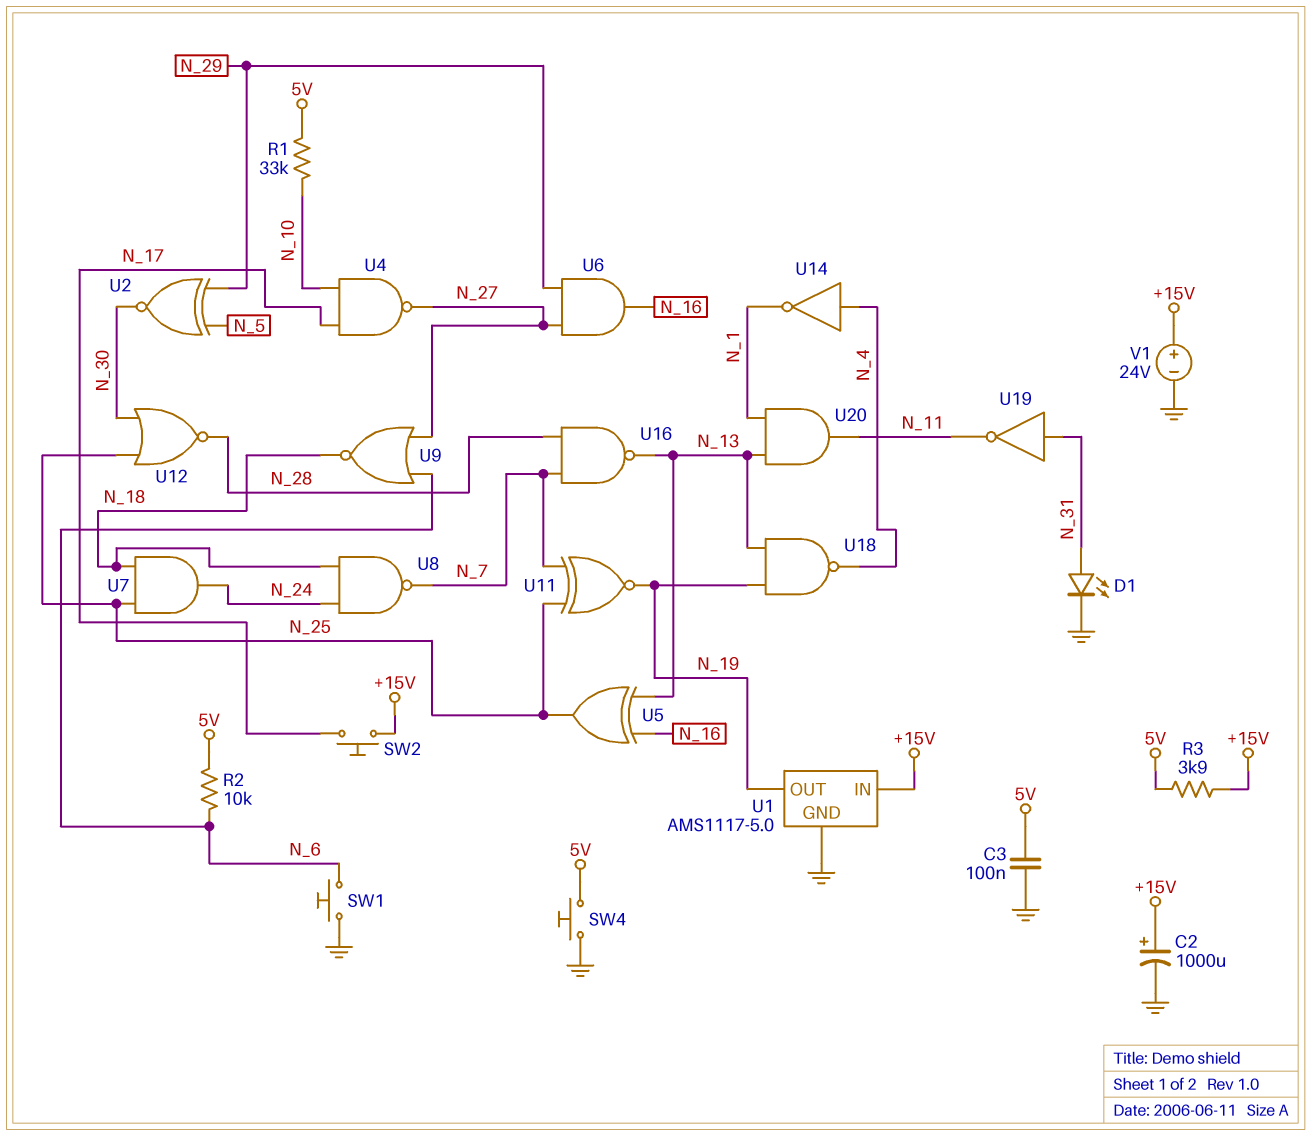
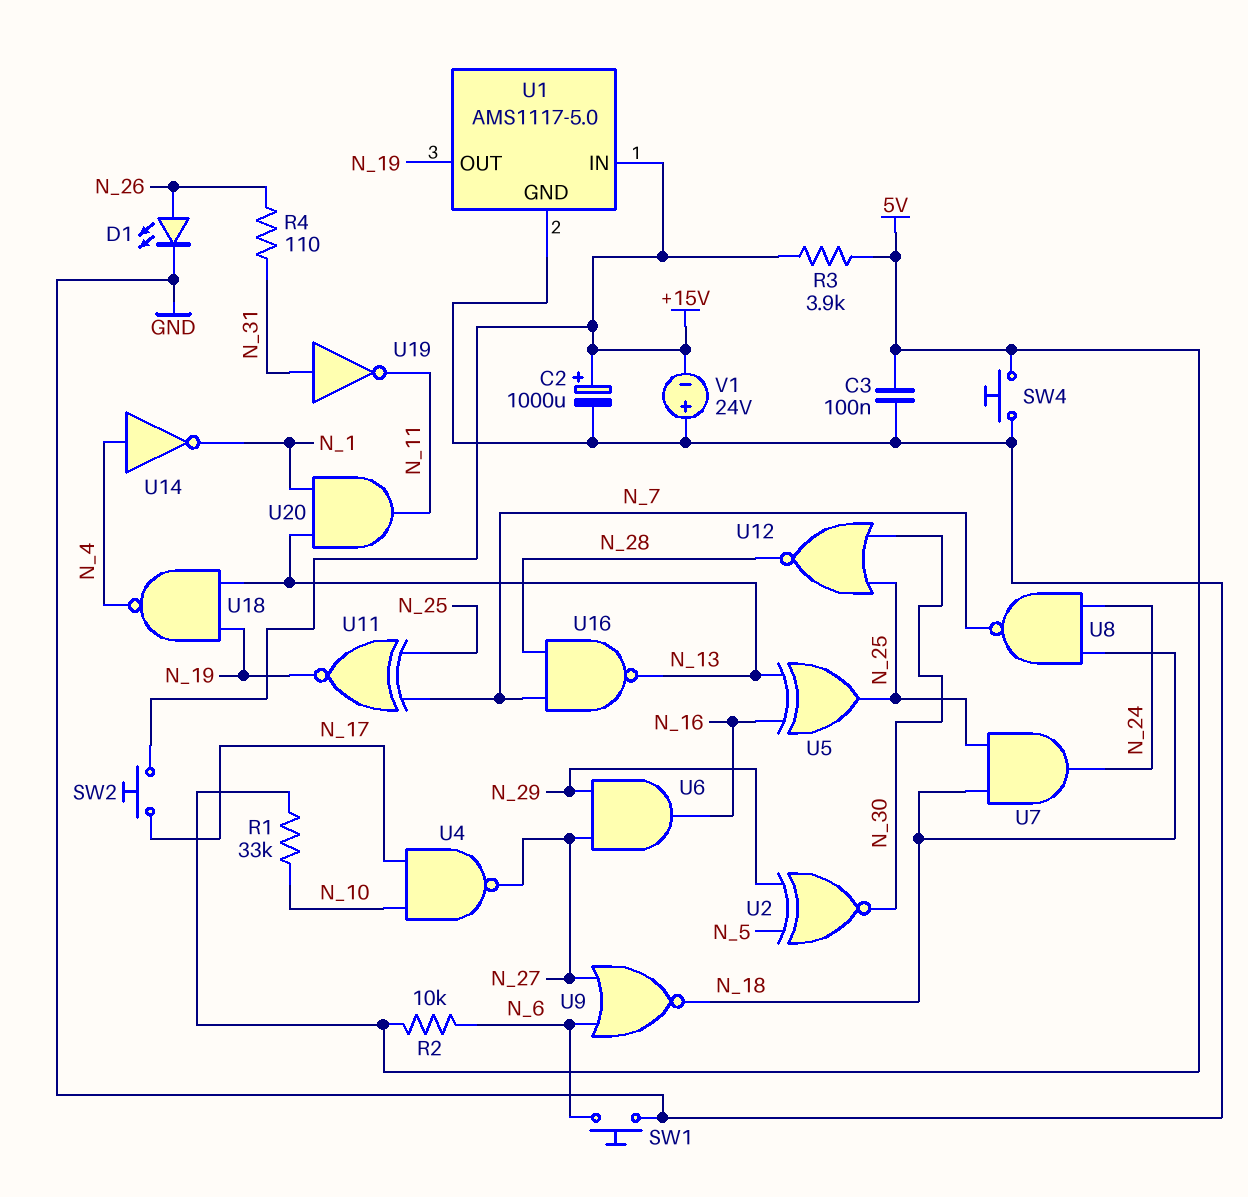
D1: LED (A N_31, K GND) -> LED (A N_26, K GND)
R4: none -> 110 (N_26, N_31)
V1: 24V (plus +15V, minus GND) -> 24V (plus GND, minus +15V)

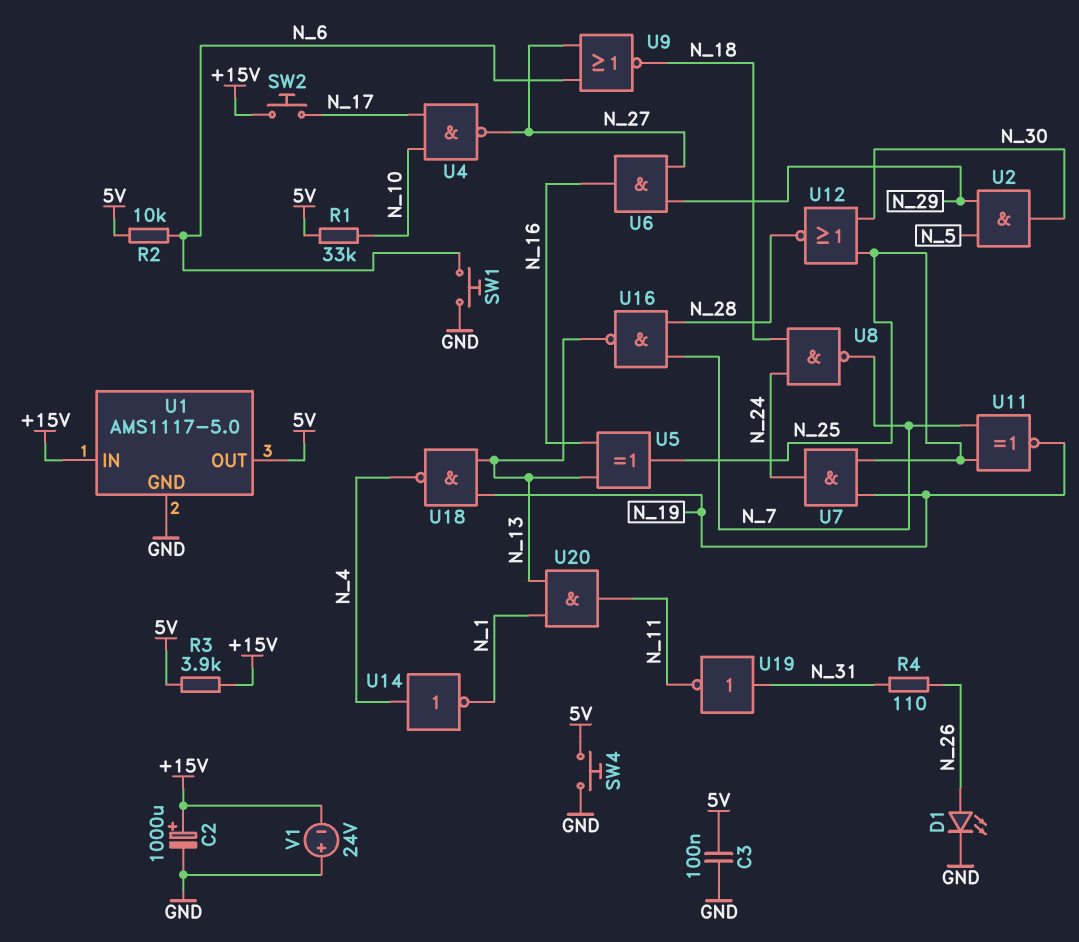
U1 pin OUT: N_19 -> 5V
U2: XNOR (in N_5, in N_29, out N_30) -> AND (in N_5, in N_29, out N_30)
U7: AND (in N_18, in N_25, out N_24) -> AND (in N_19, in N_25, out N_24)

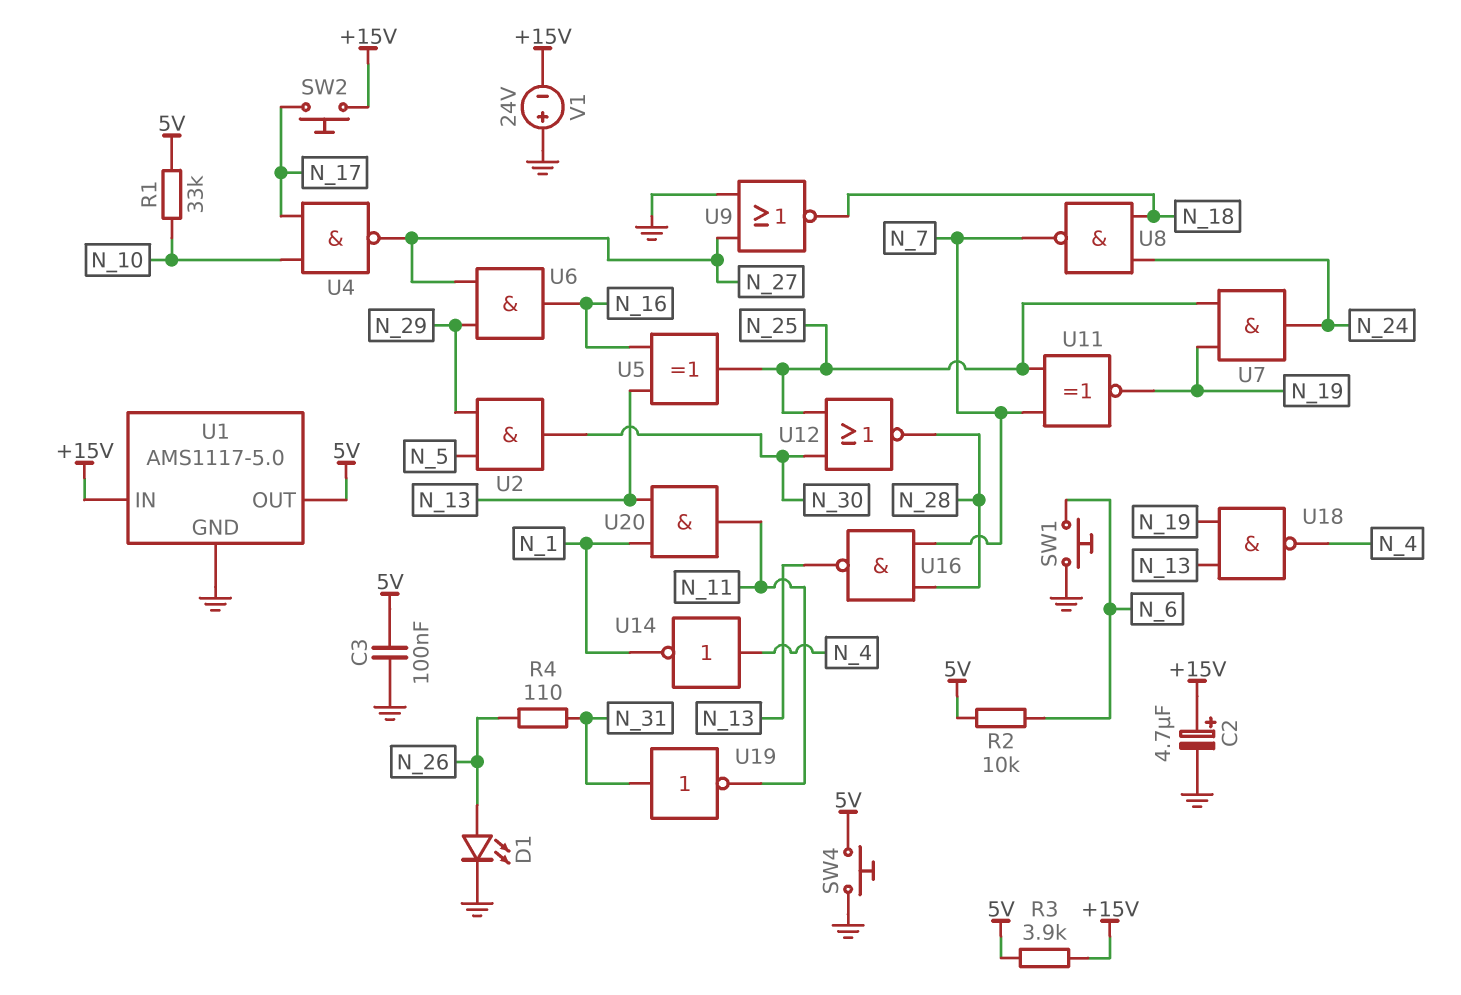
C2: 1000uF (plus +15V, minus GND) -> 4.7uF (plus +15V, minus GND)
U9: NOR (in N_6, in N_27, out N_18) -> NOR (in GND, in N_27, out N_18)

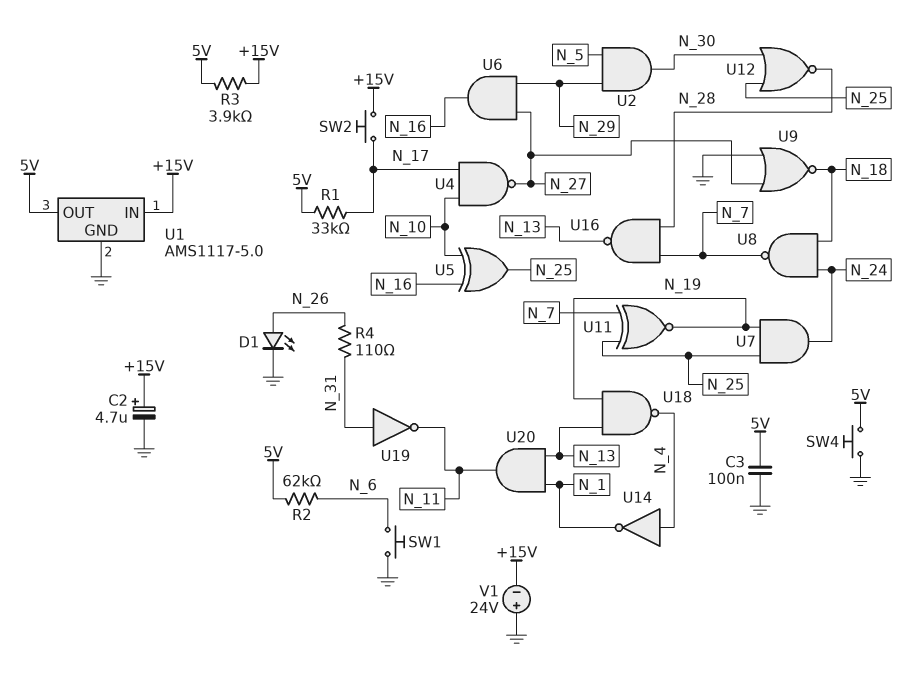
R1: 33k (5V, N_10) -> 33k (5V, N_17)
R2: 10k (5V, N_6) -> 62k (5V, N_6)
U5: XOR (in N_13, in N_16, out N_25) -> XOR (in N_10, in N_16, out N_25)

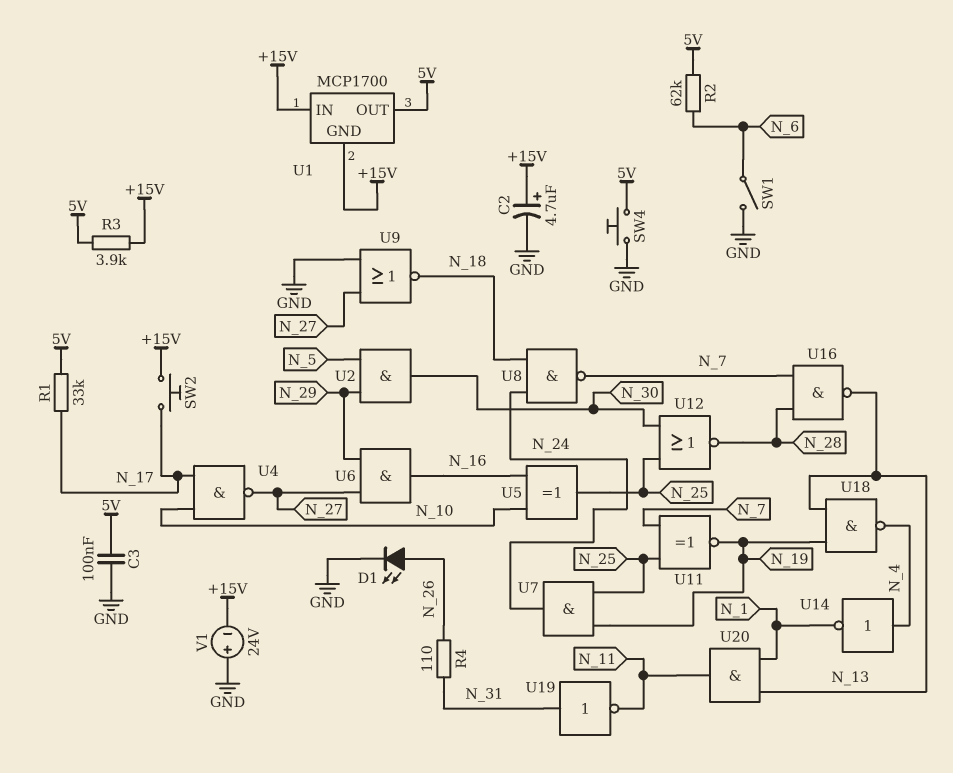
SW1: button (GND, N_6) -> switch (GND, N_6)
U1: AMS1117-5.0 -> MCP1700
U1 pin GND: GND -> +15V

